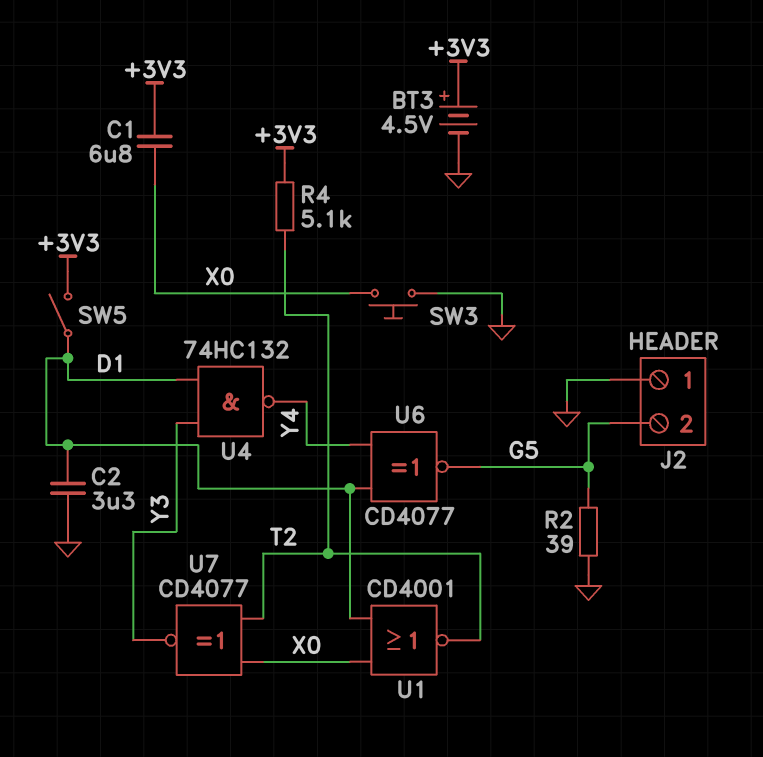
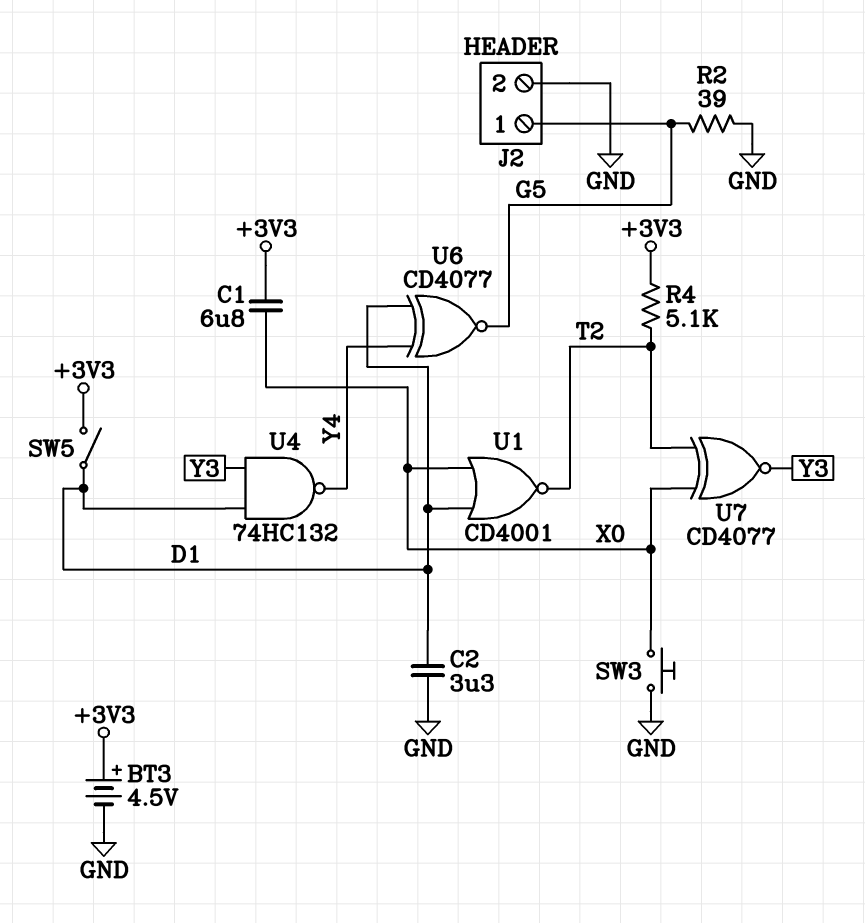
J2 pin 1: GND -> G5
J2 pin 2: G5 -> GND

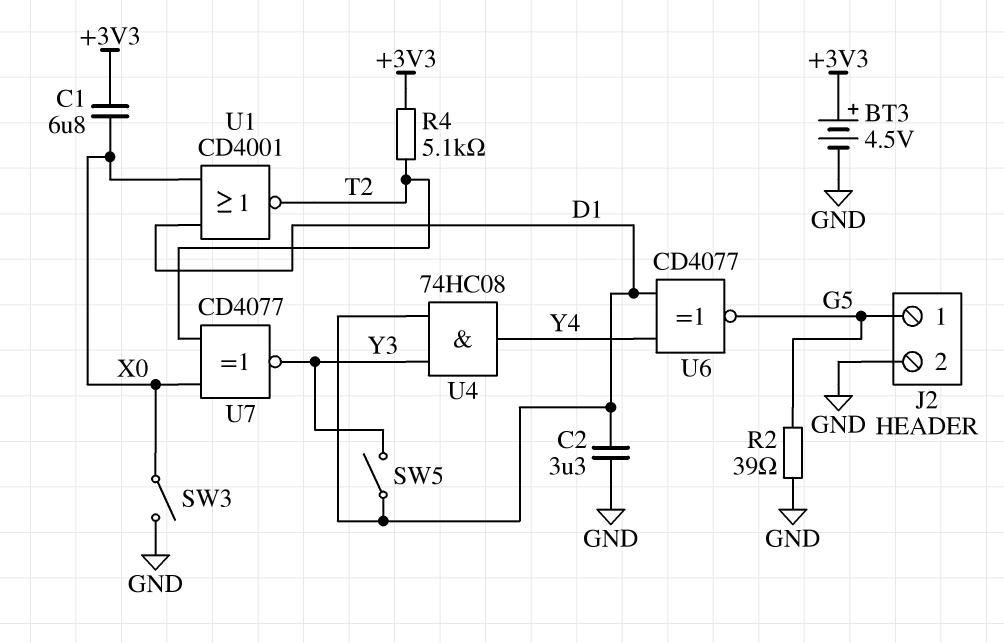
SW3: button (GND, X0) -> switch (GND, X0)
SW5: switch (+3V3, D1) -> switch (D1, Y3)
U4: NAND 74HC132 (in D1, in Y3, out Y4) -> AND 74HC08 (in D1, in Y3, out Y4)

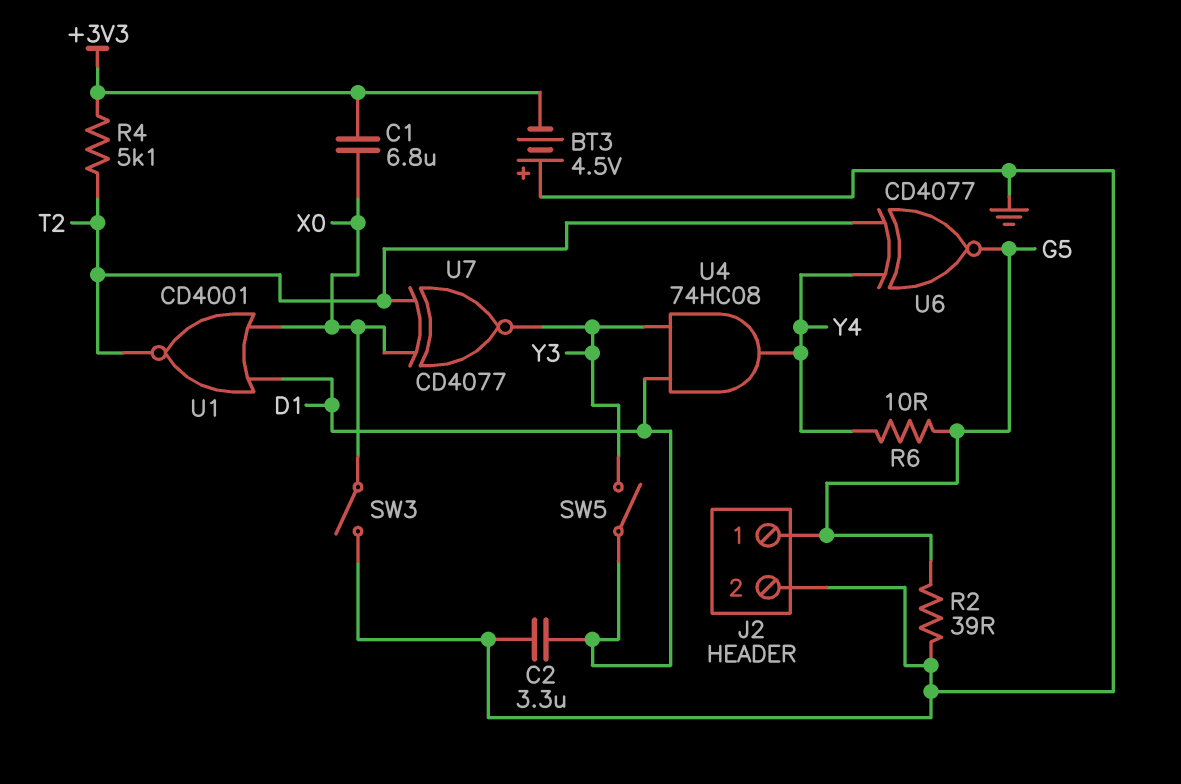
BT3: 4.5V (plus +3V3, minus GND) -> 4.5V (plus GND, minus +3V3)
R6: none -> 10 (G5, Y4)
U6: XNOR CD4077 (in D1, in Y4, out G5) -> XNOR CD4077 (in T2, in Y4, out G5)

